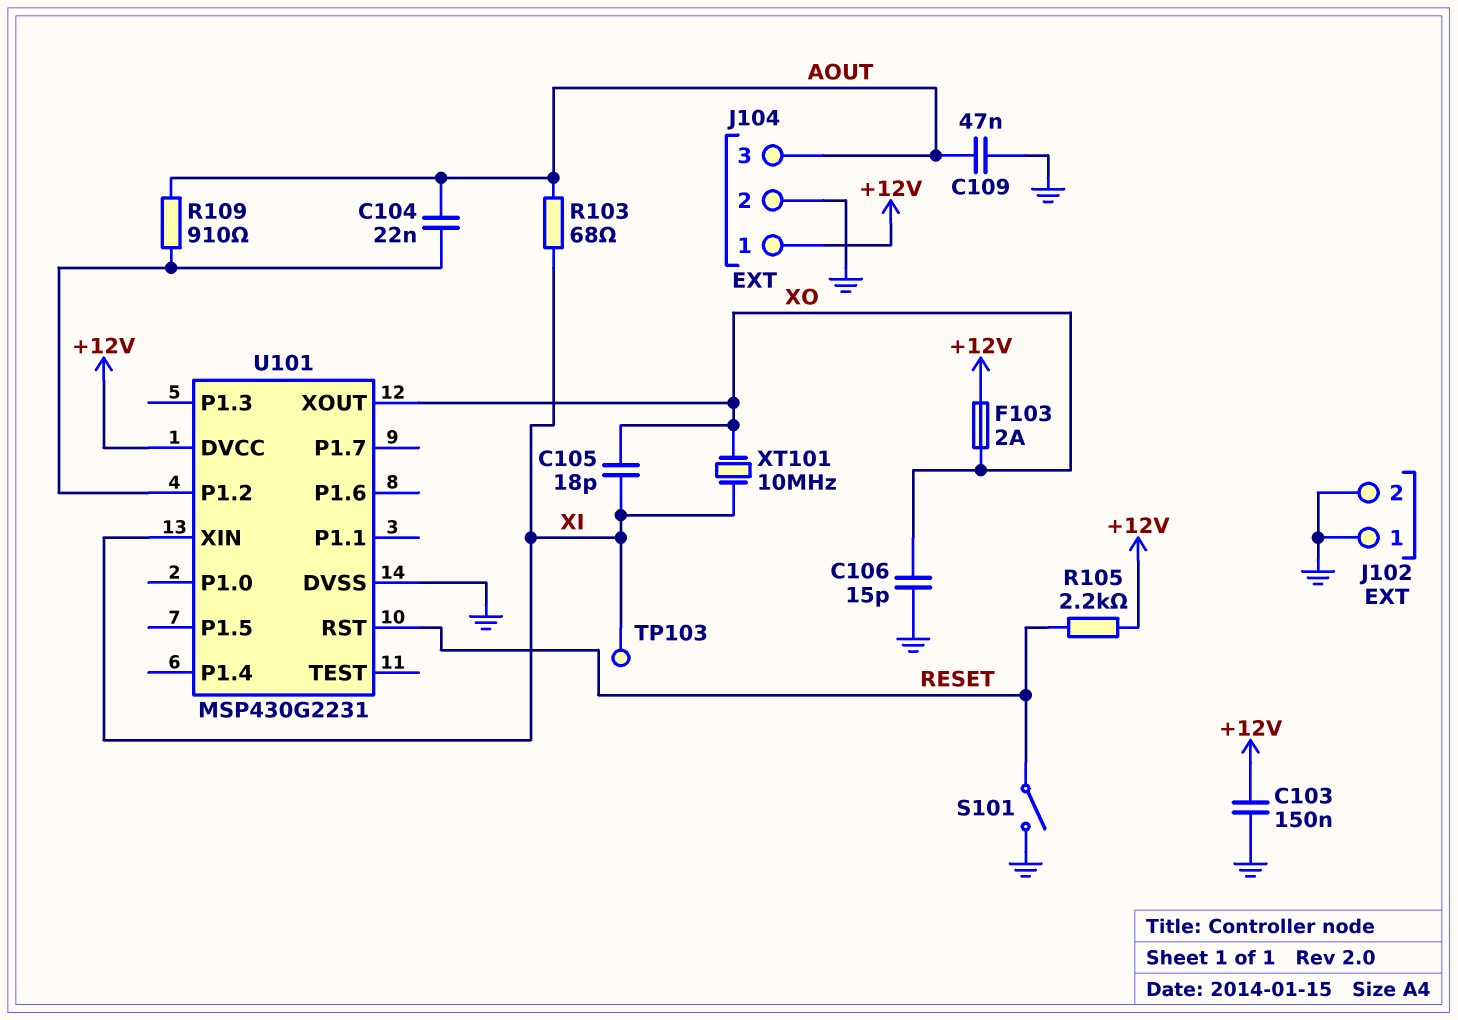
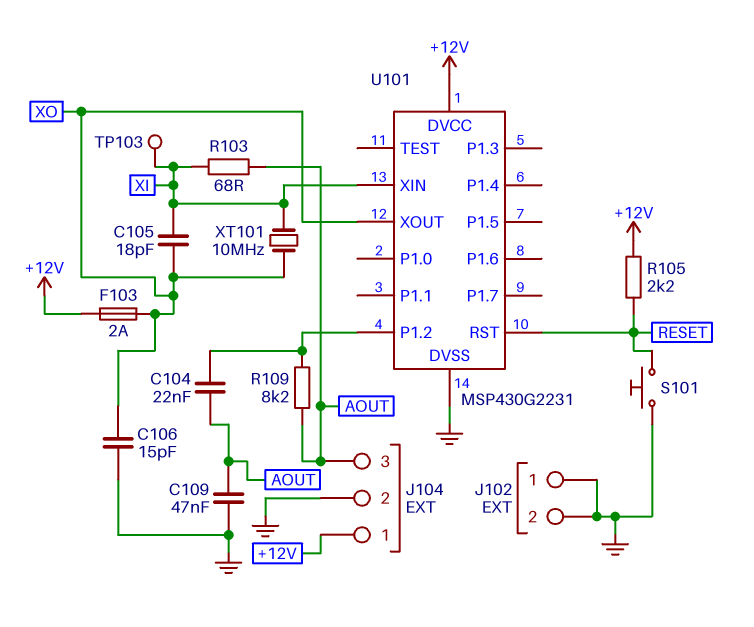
C103: 150nF (+12V, GND) -> none
R109: 910 (AOUT, U101/P1.2) -> 8.2k (AOUT, U101/P1.2)
S101: switch (GND, RESET) -> button (GND, RESET)

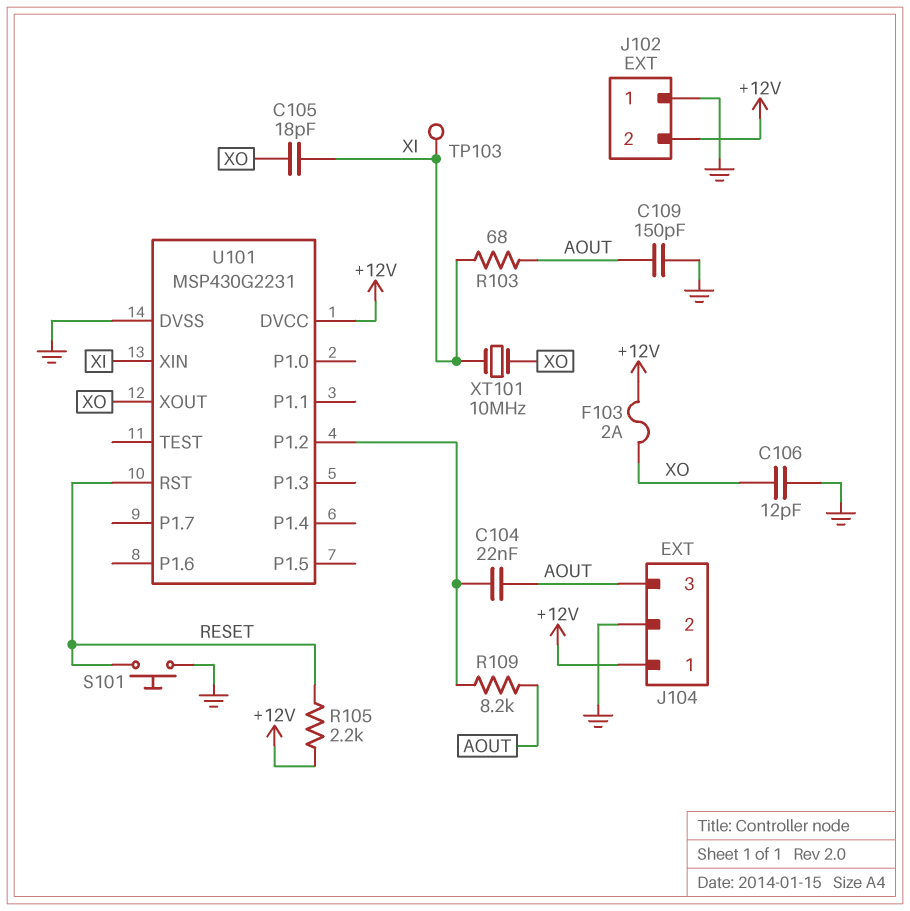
C106: 15pF (GND, XO) -> 12pF (GND, XO)
C109: 47nF (AOUT, GND) -> 150pF (AOUT, GND)
J102 pin 2: GND -> +12V

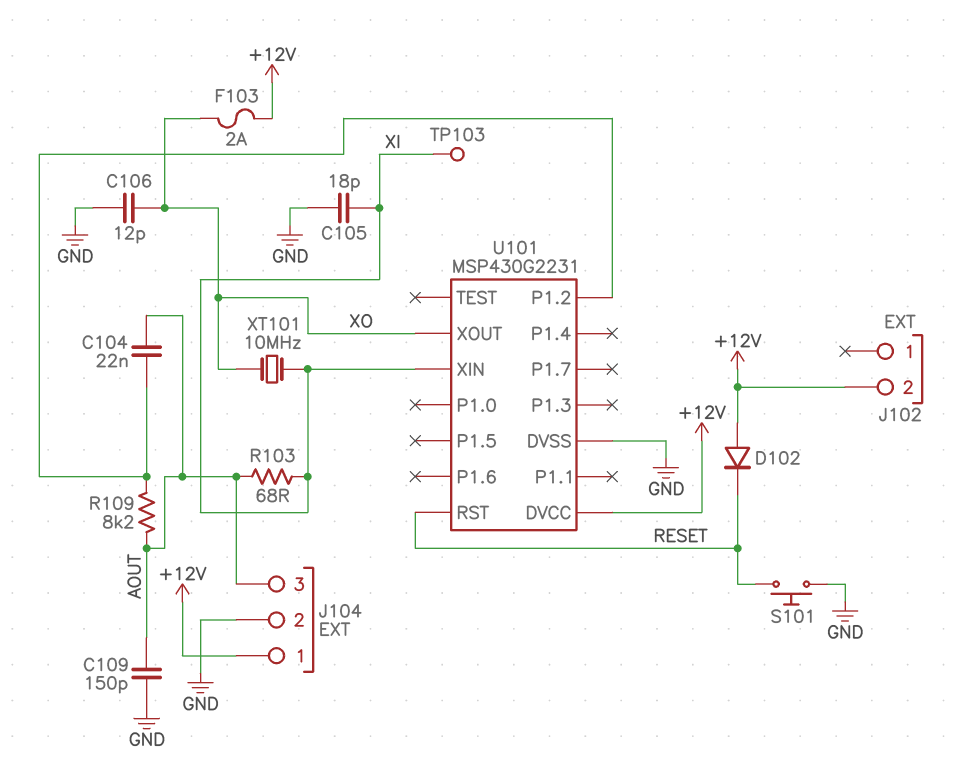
C105: 18pF (XI, XO) -> 18pF (GND, XI)
D102: none -> diode (A +12V, K RESET)
J102 pin 1: GND -> none
R105: 2.2k (+12V, RESET) -> none

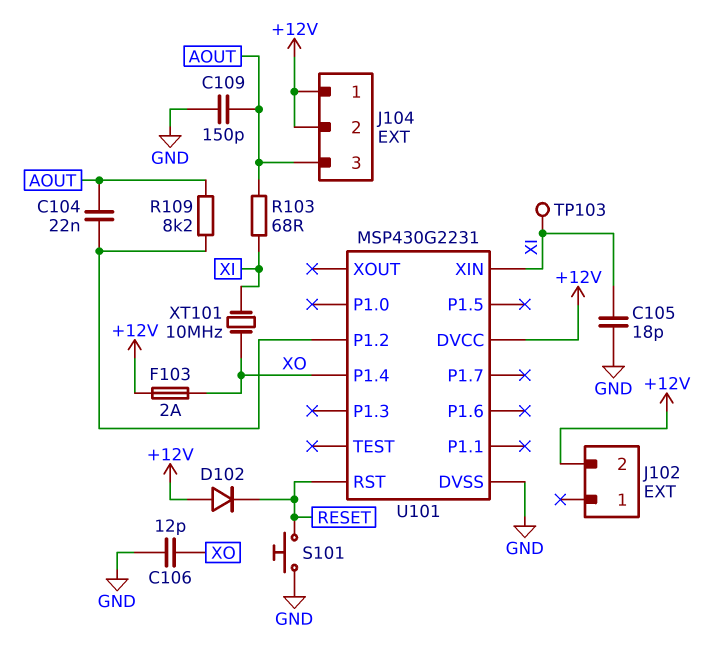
J104 pin 2: GND -> +12V
U101 pin P1.4: none -> XO
U101 pin XOUT: XO -> none

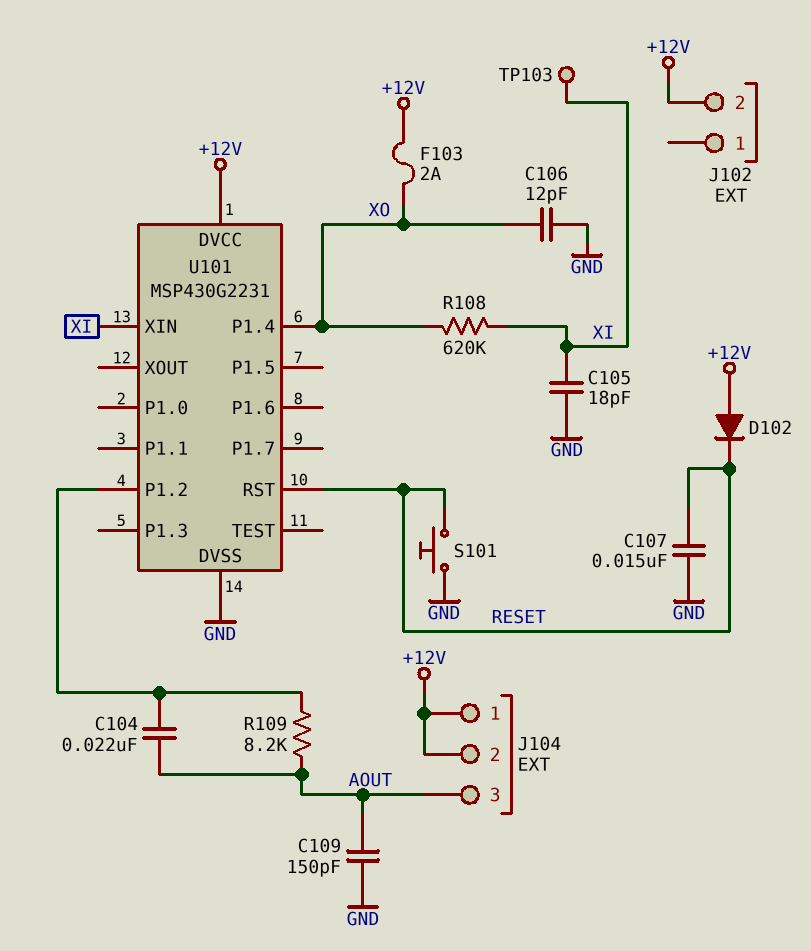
C107: none -> 15nF (GND, RESET)
R103: 68 (AOUT, XI) -> none
R108: none -> 620k (XI, XO)
XT101: 10MHz (XI, XO) -> none

